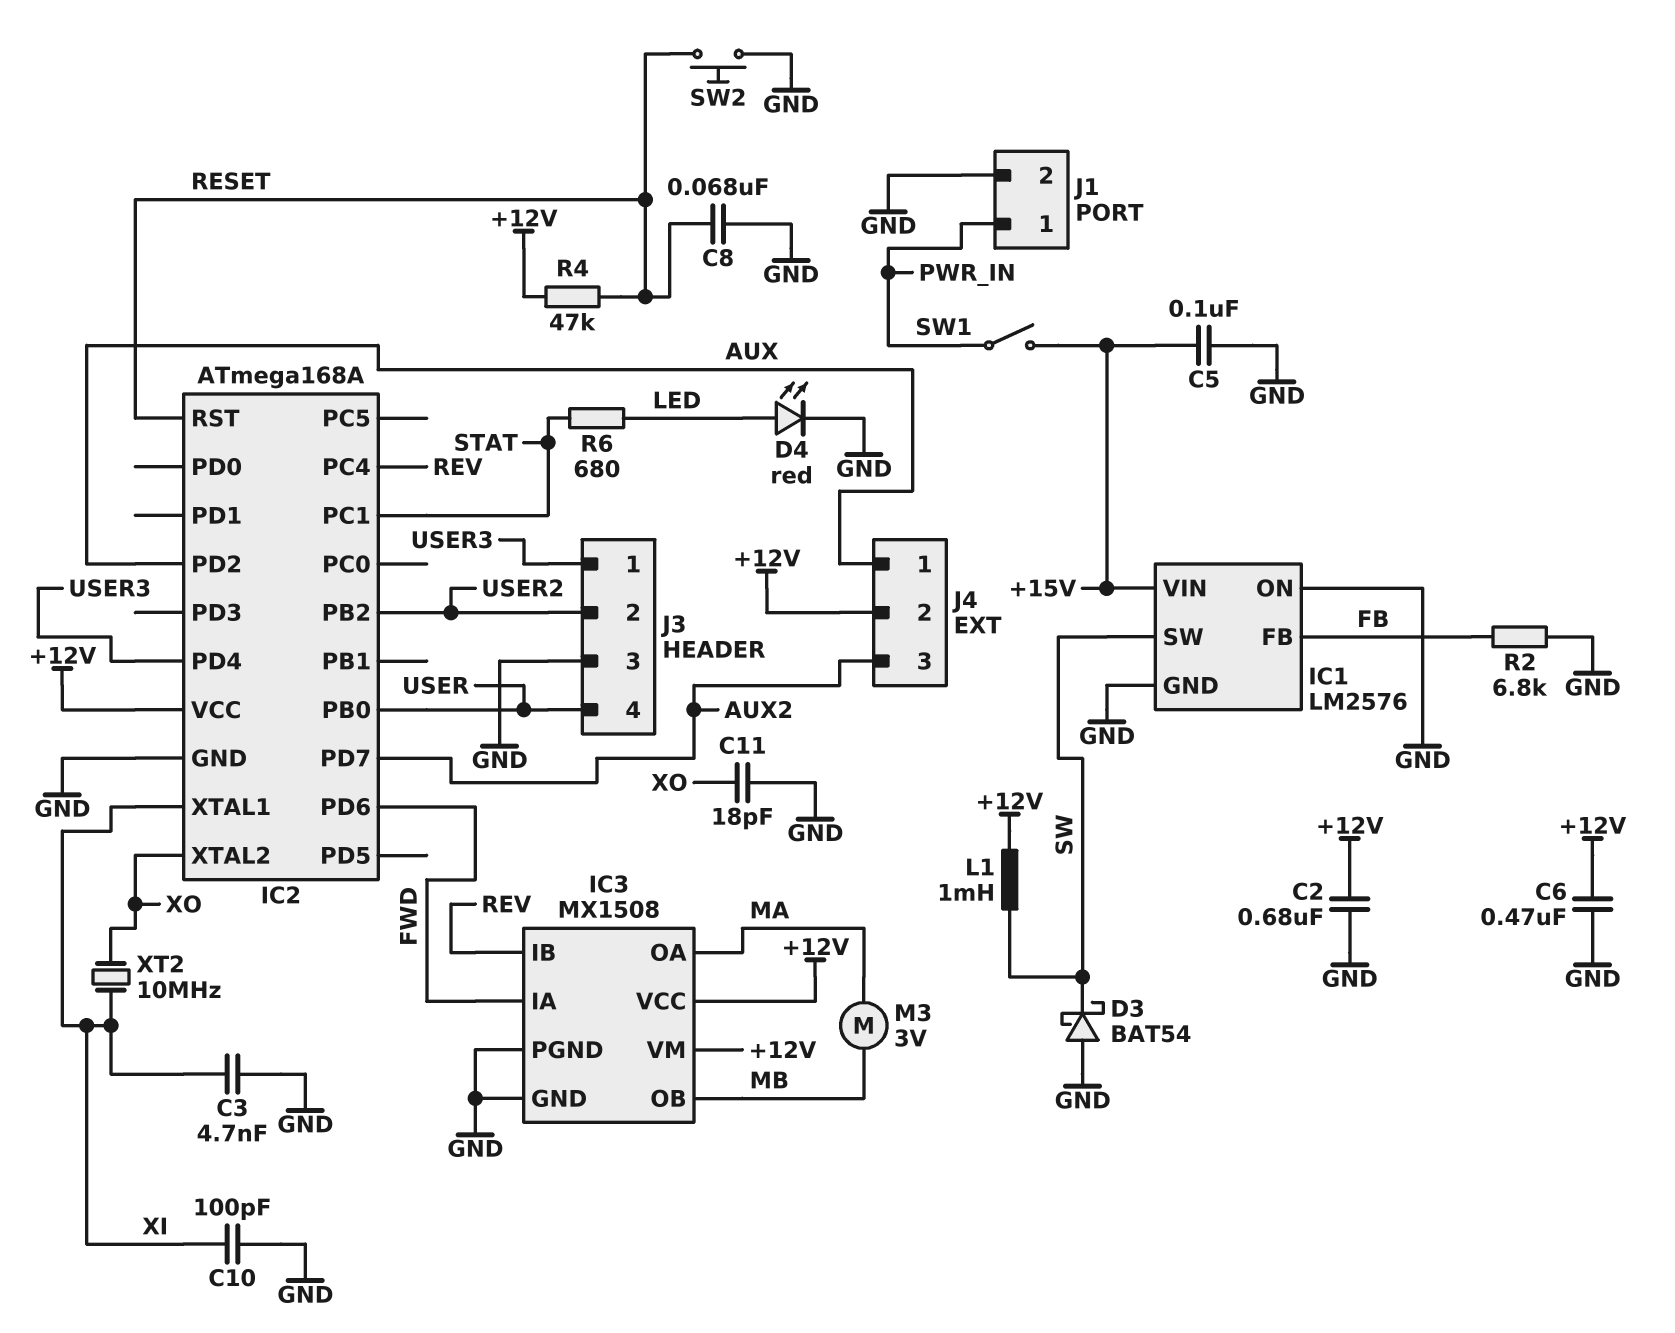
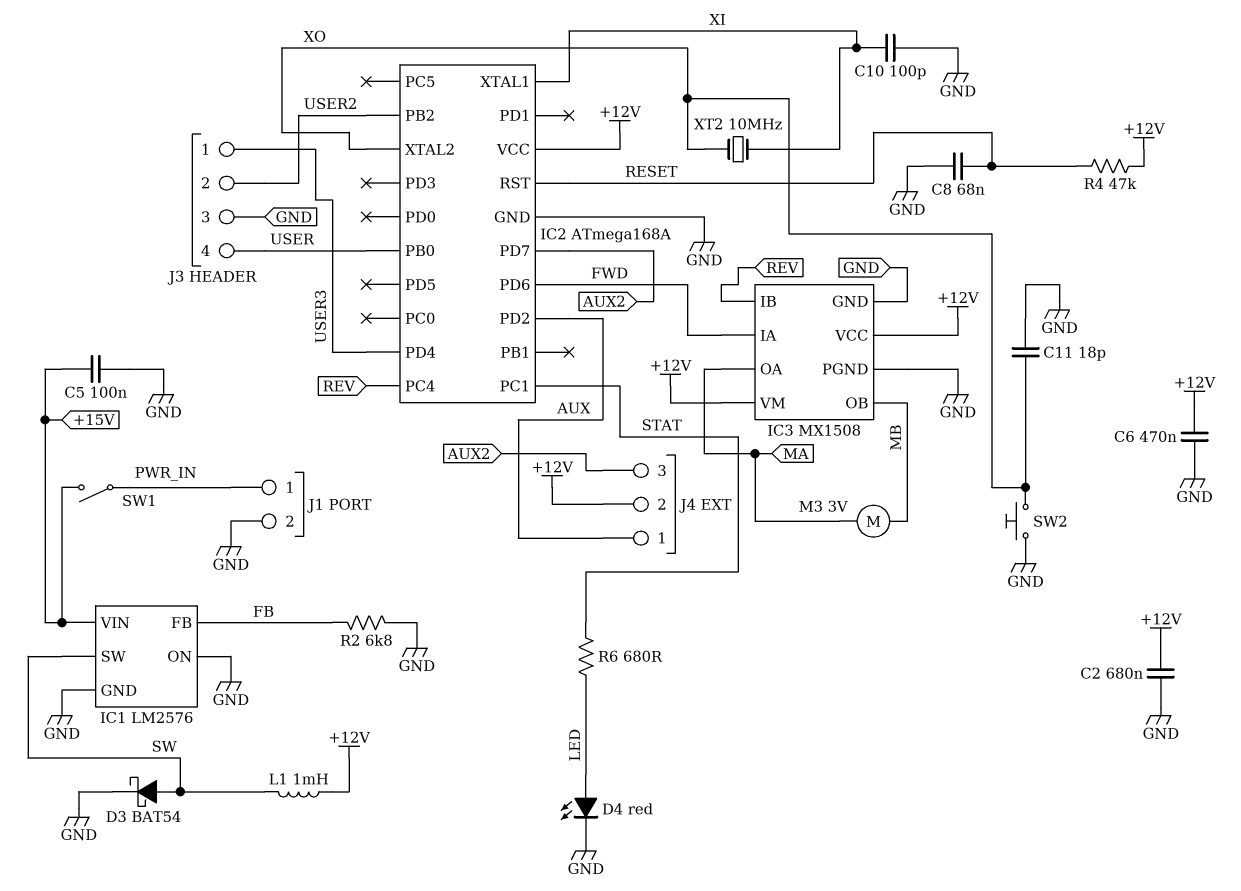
C3: 4.7nF (GND, XI) -> none
D3: schottky BAT54 (A GND, K SW) -> schottky BAT54 (A SW, K GND)
SW2: button (GND, RESET) -> button (GND, XO)

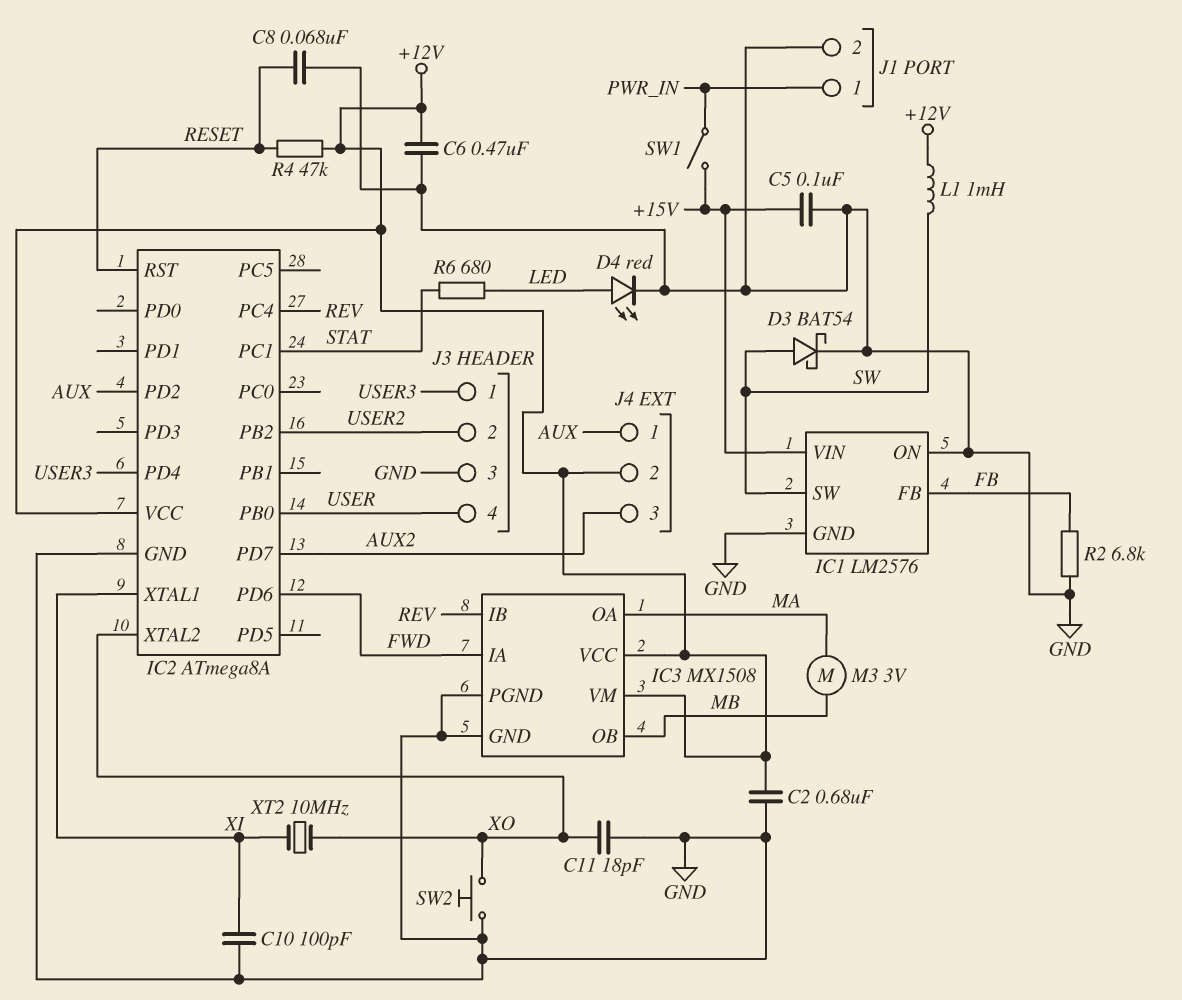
IC2: ATmega168A -> ATmega8A

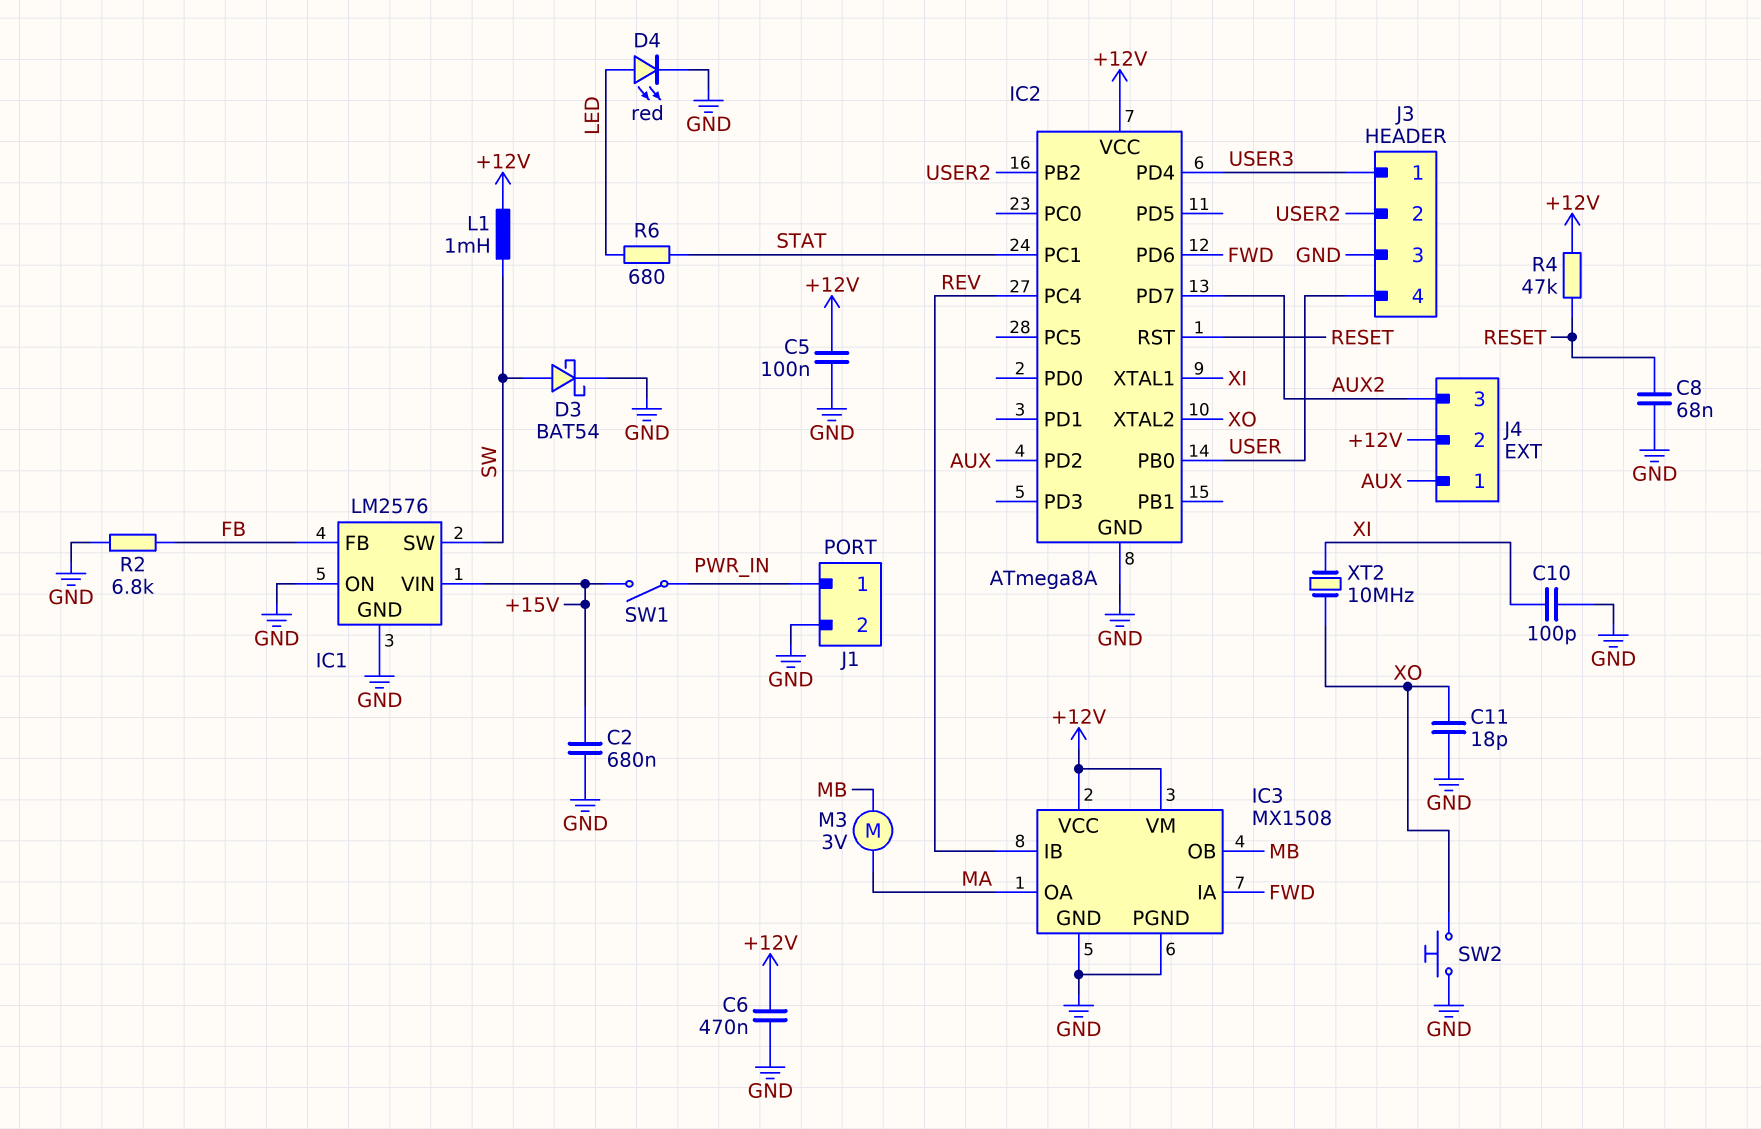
C2: 680nF (+12V, GND) -> 680nF (+15V, GND)
C5: 100nF (+15V, GND) -> 100nF (+12V, GND)

